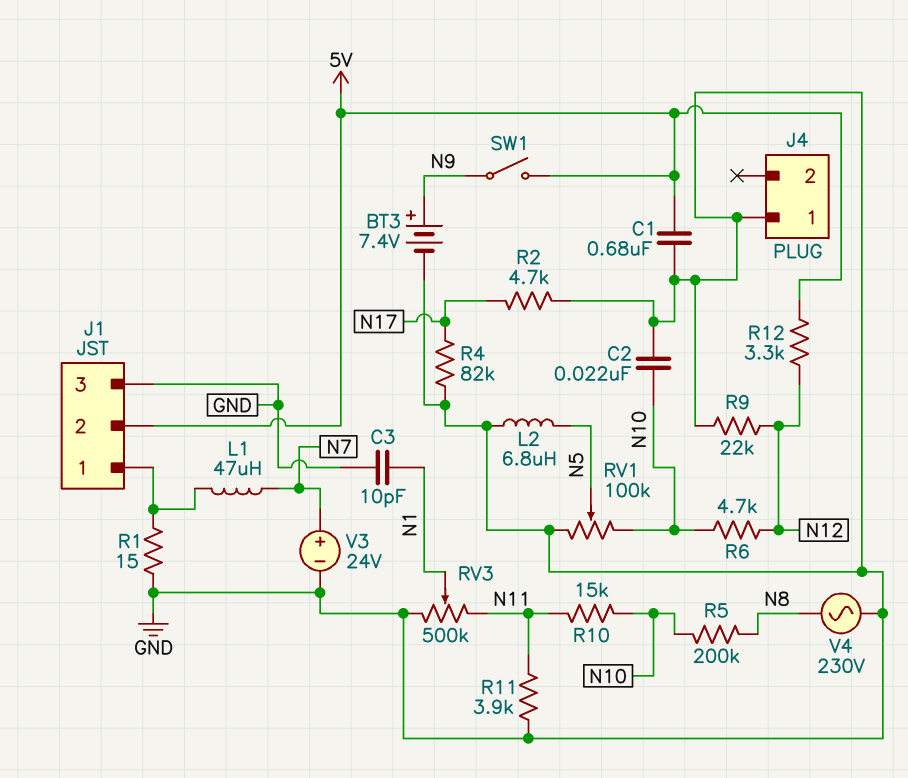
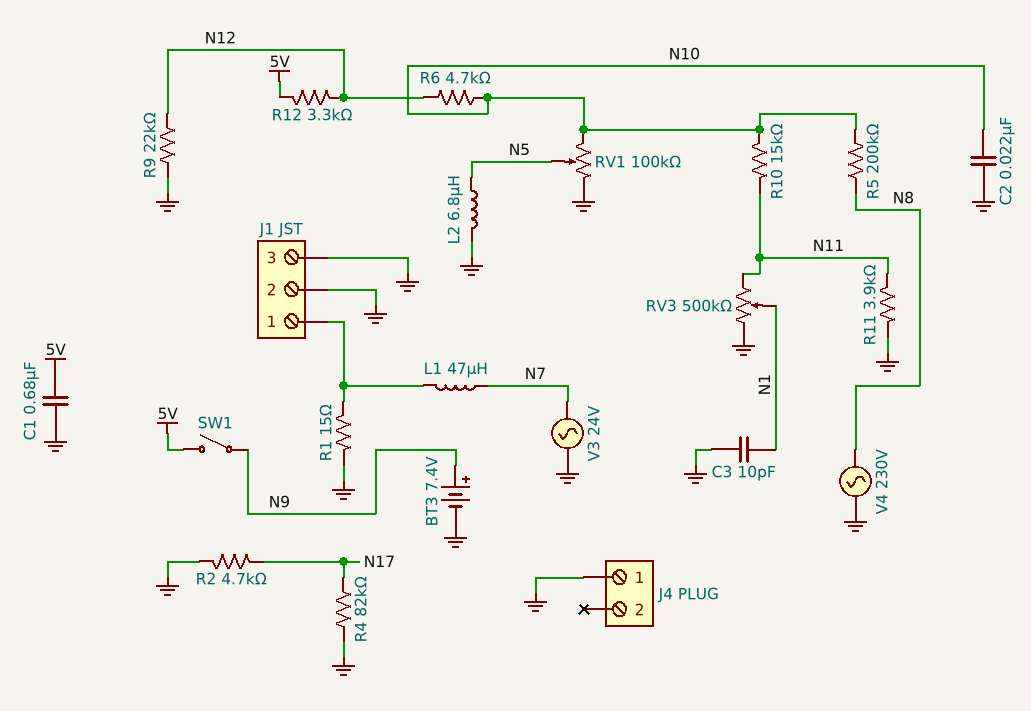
J1 pin 2: 5V -> GND
V3: 24V (plus N7, minus GND) -> AC 24V (GND, N7)

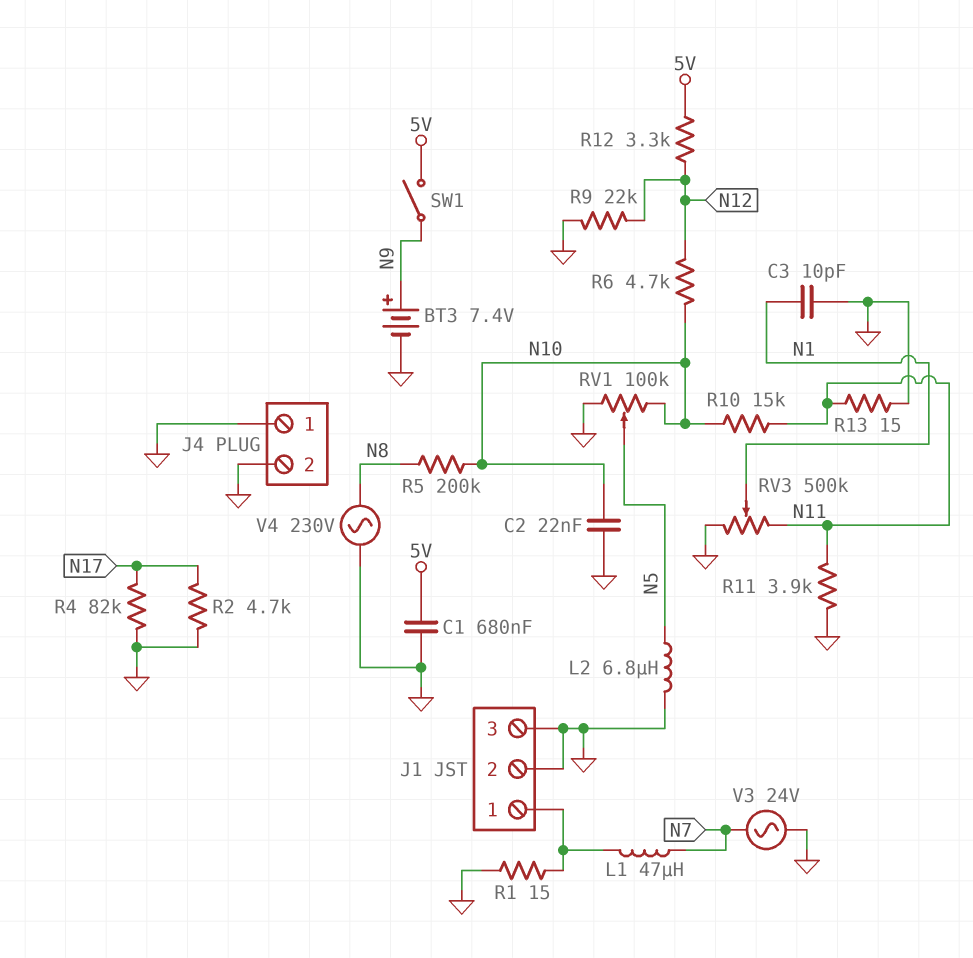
J4 pin 2: none -> GND
R13: none -> 15 (GND, N11)

